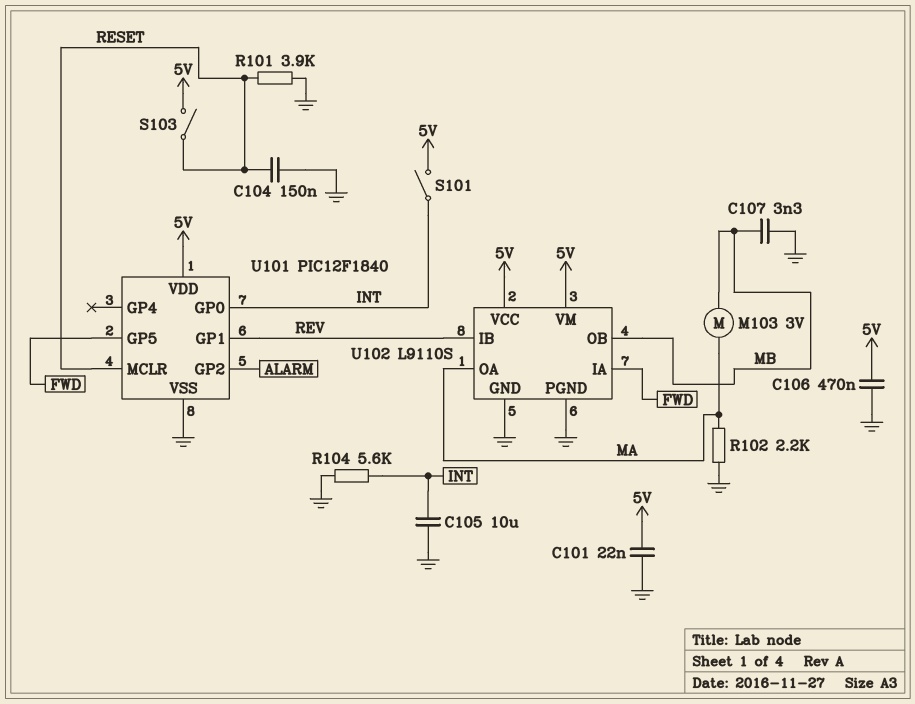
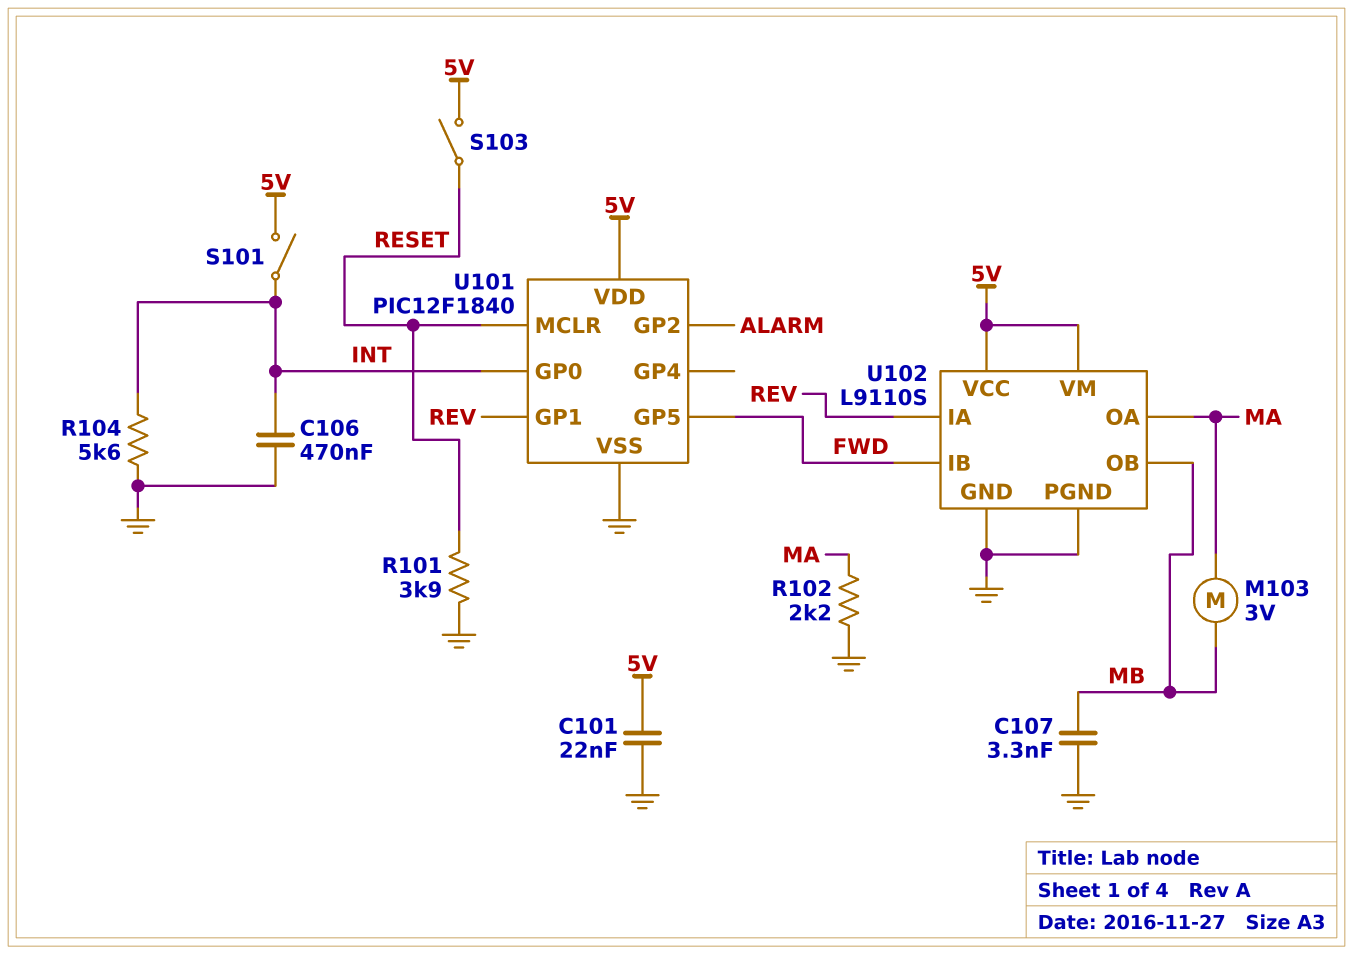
C104: 150nF (GND, RESET) -> none
C105: 10uF (GND, INT) -> none
C106: 470nF (5V, GND) -> 470nF (GND, INT)
U102 pin IA: FWD -> REV
U102 pin IB: REV -> FWD

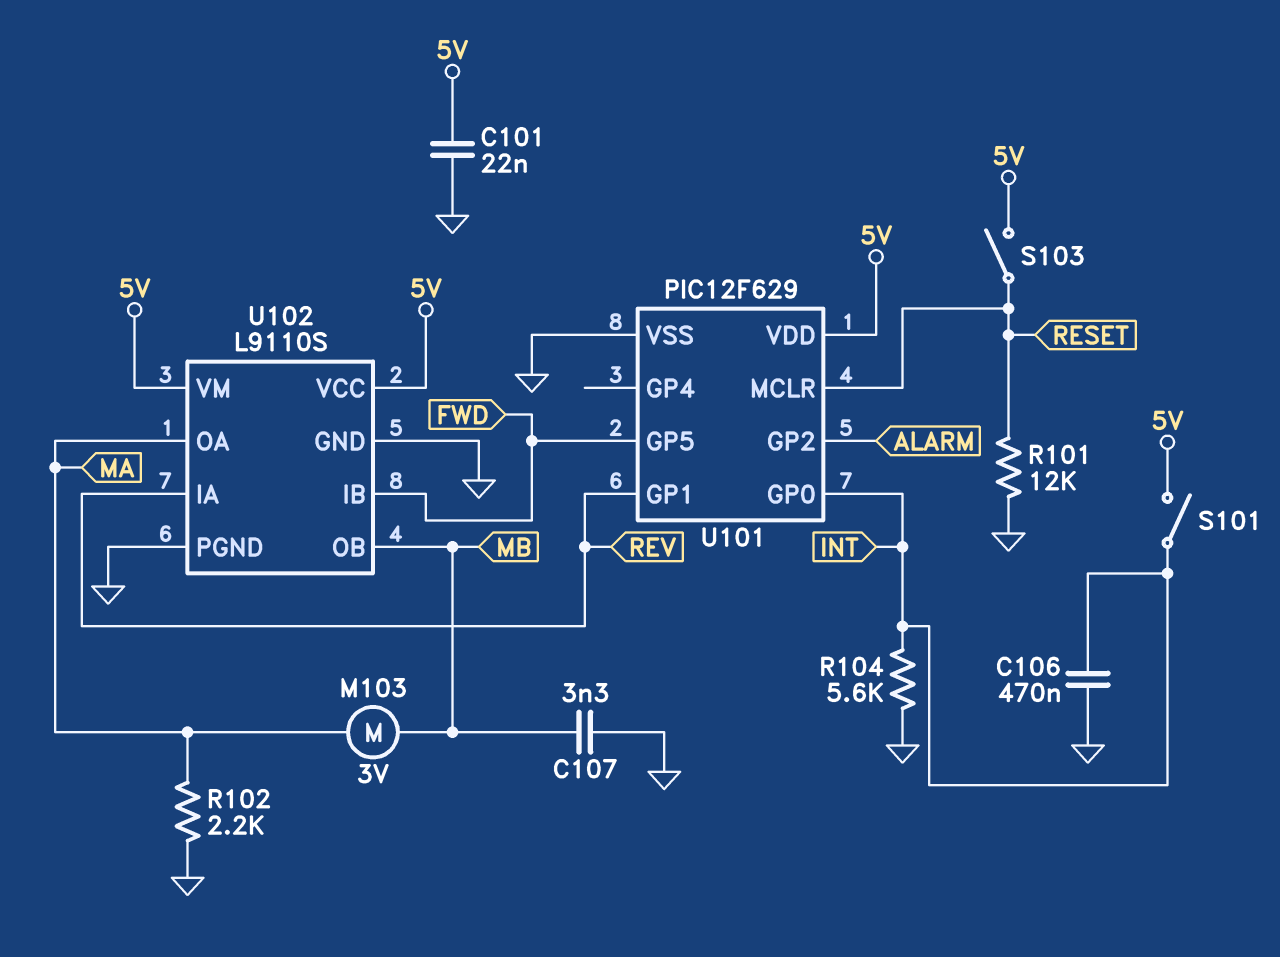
R101: 3.9k (GND, RESET) -> 12k (GND, RESET)
U101: PIC12F1840 -> PIC12F629

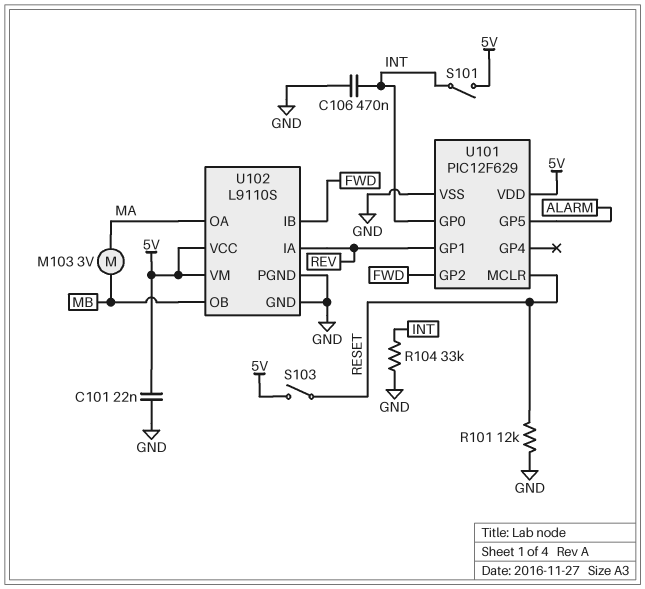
C107: 3.3nF (GND, MB) -> none
R102: 2.2k (GND, MA) -> none
R104: 5.6k (GND, INT) -> 33k (GND, INT)
U101 pin GP2: ALARM -> FWD
U101 pin GP5: FWD -> ALARM

